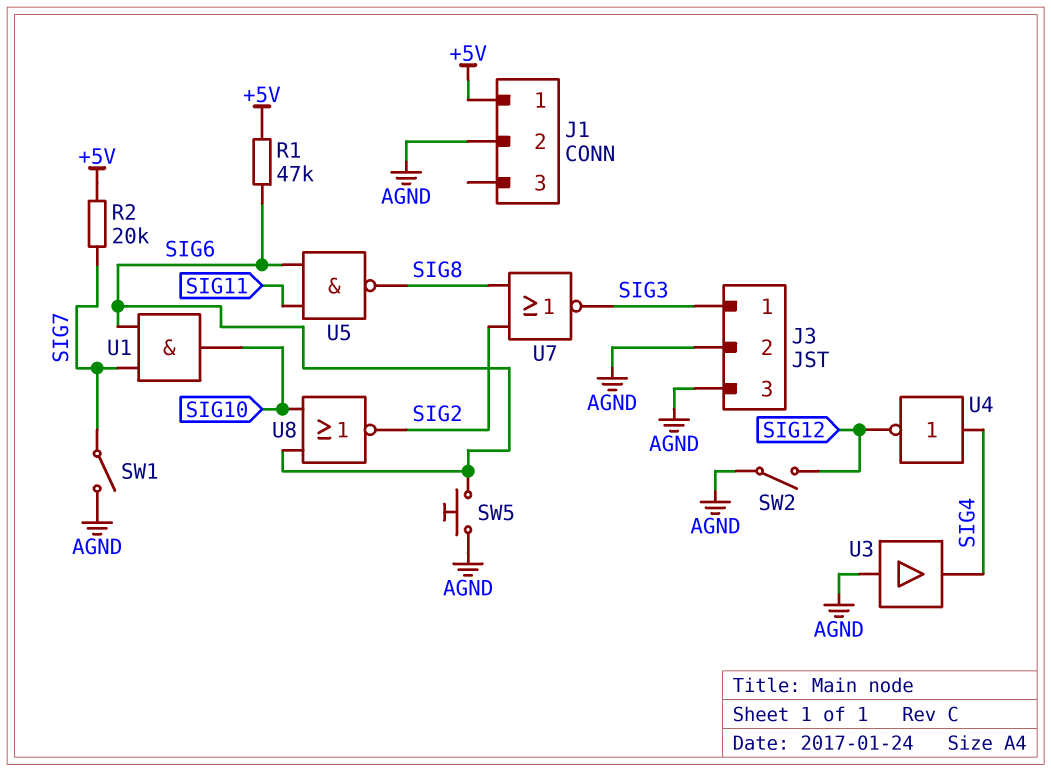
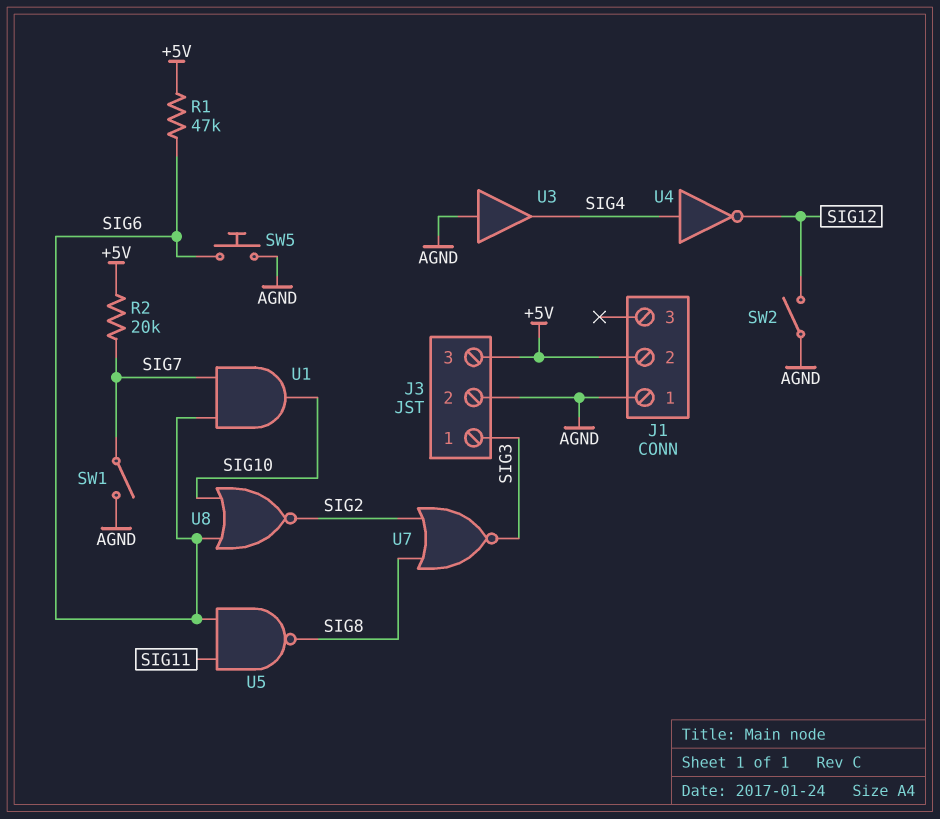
J1 pin 1: +5V -> AGND
J1 pin 2: AGND -> +5V
J3 pin 3: AGND -> +5V

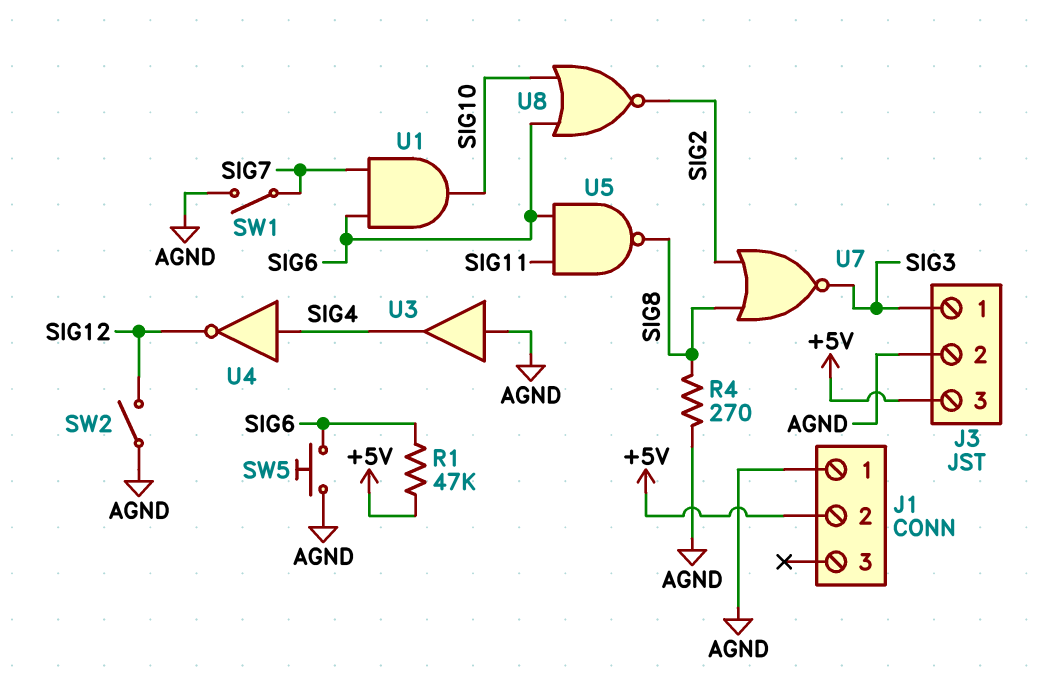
R2: 20k (+5V, SIG7) -> none
R4: none -> 270 (AGND, SIG8)

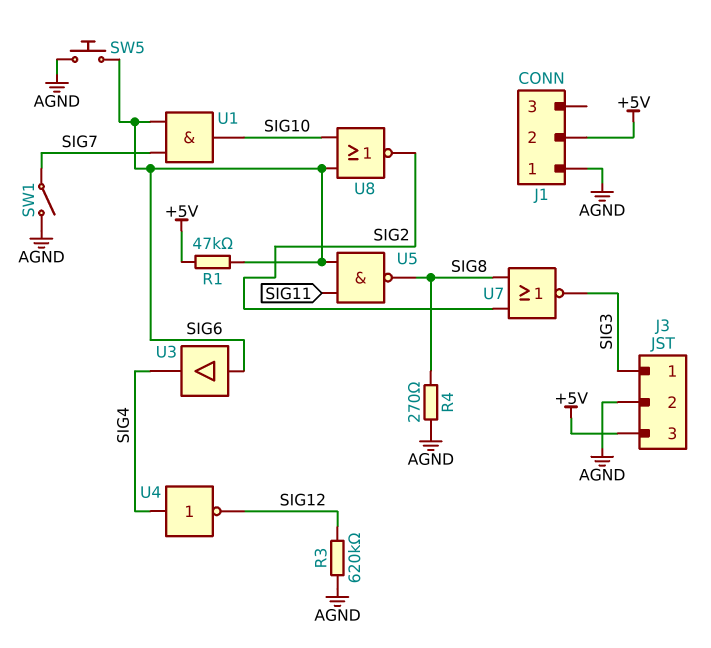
R3: none -> 620k (AGND, SIG12)
SW2: switch (AGND, SIG12) -> none
U3: buffer (in AGND, out SIG4) -> buffer (in SIG6, out SIG4)

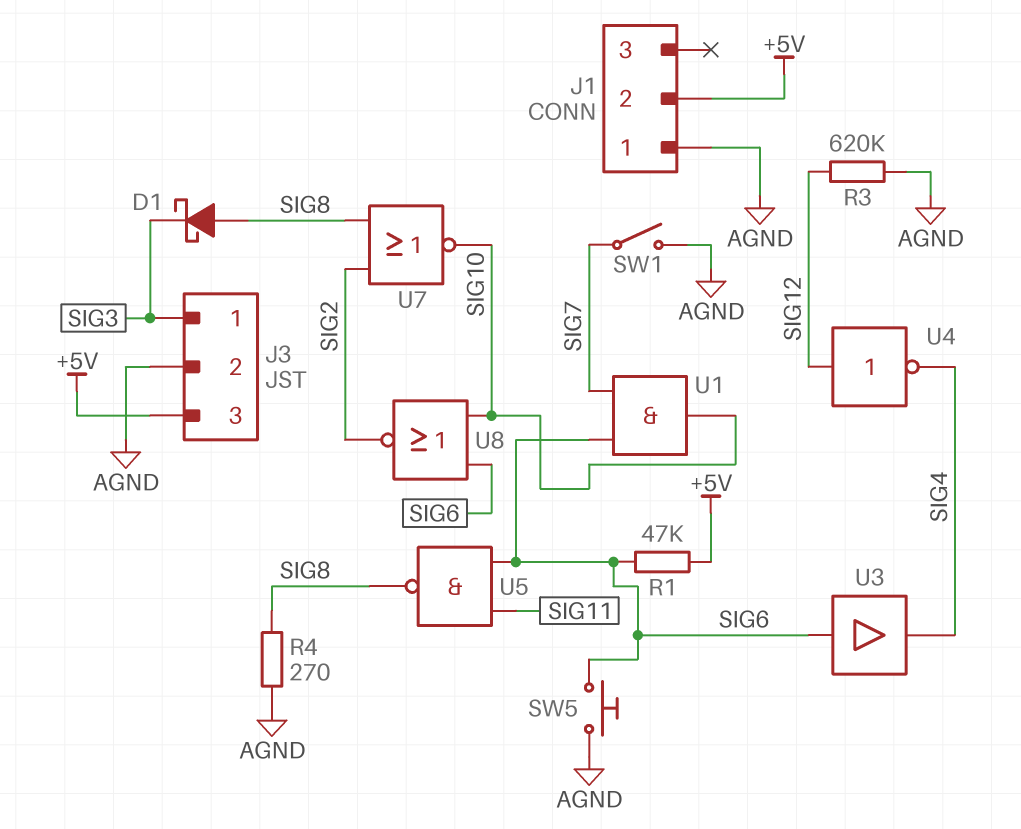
D1: none -> schottky (A SIG8, K SIG3)
U4: NOT (in SIG4, out SIG12) -> NOT (in SIG12, out SIG4)
U7: NOR (in SIG2, in SIG8, out SIG3) -> NOR (in SIG2, in SIG8, out SIG10)

